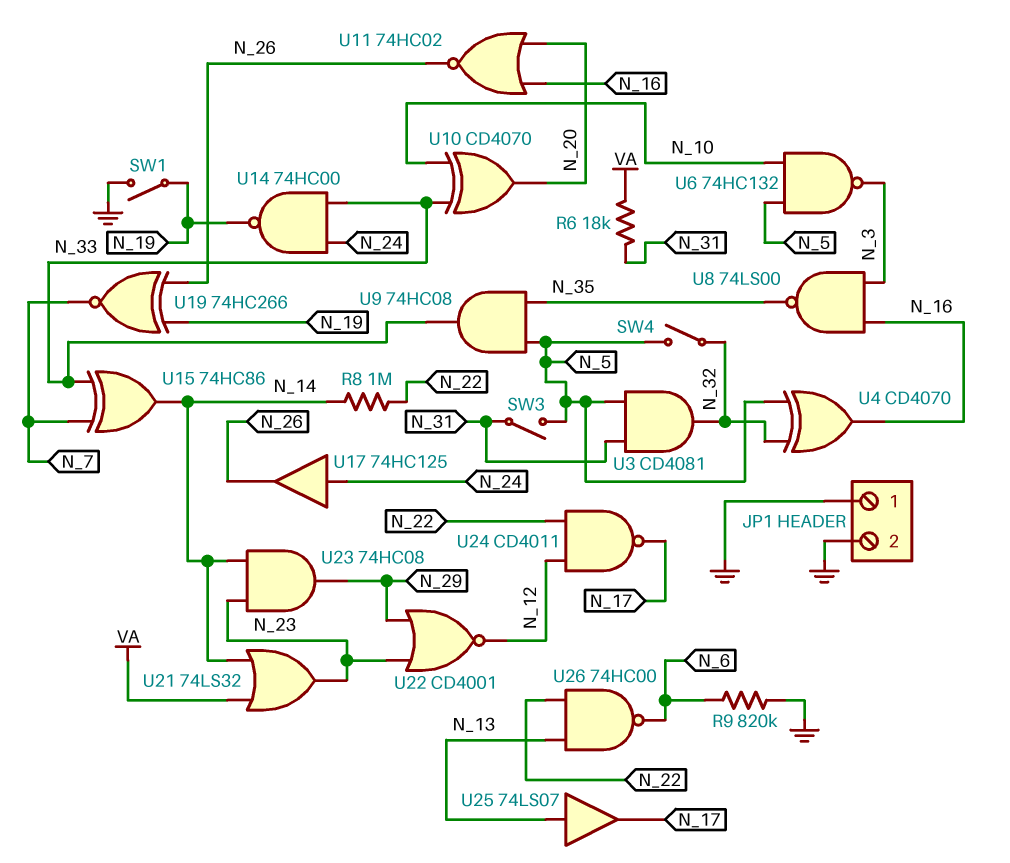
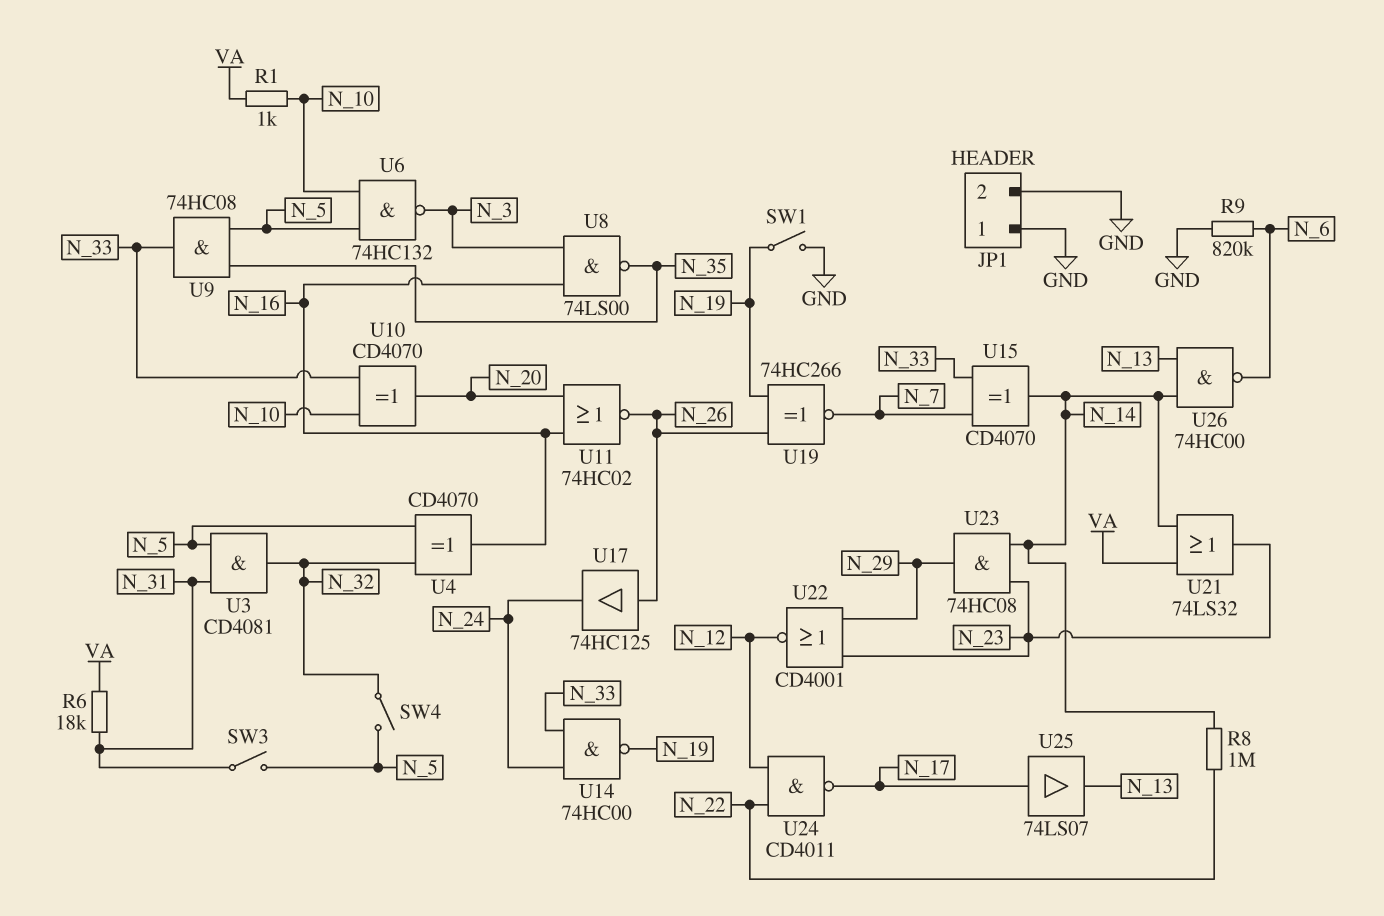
R1: none -> 1k (N_10, VA)
U15: XOR 74HC86 (in N_7, in N_33, out N_14) -> XOR CD4070 (in N_7, in N_33, out N_14)
U17: buffer 74HC125 (in N_24, out N_26) -> buffer 74HC125 (in N_26, out N_24)
U25: buffer 74LS07 (in N_13, out N_17) -> buffer 74LS07 (in N_17, out N_13)
U26: NAND 74HC00 (in N_13, in N_22, out N_6) -> NAND 74HC00 (in N_13, in N_14, out N_6)

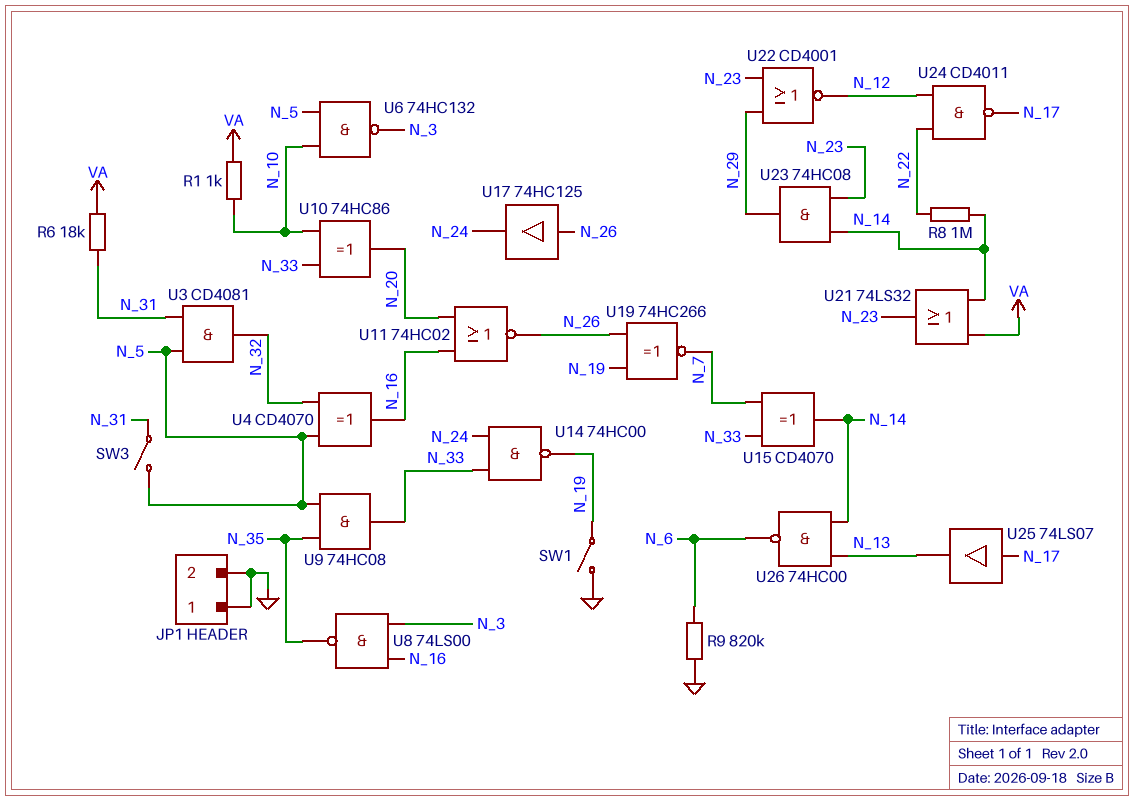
SW4: switch (N_5, N_32) -> none
U10: XOR CD4070 (in N_10, in N_33, out N_20) -> XOR 74HC86 (in N_10, in N_33, out N_20)

